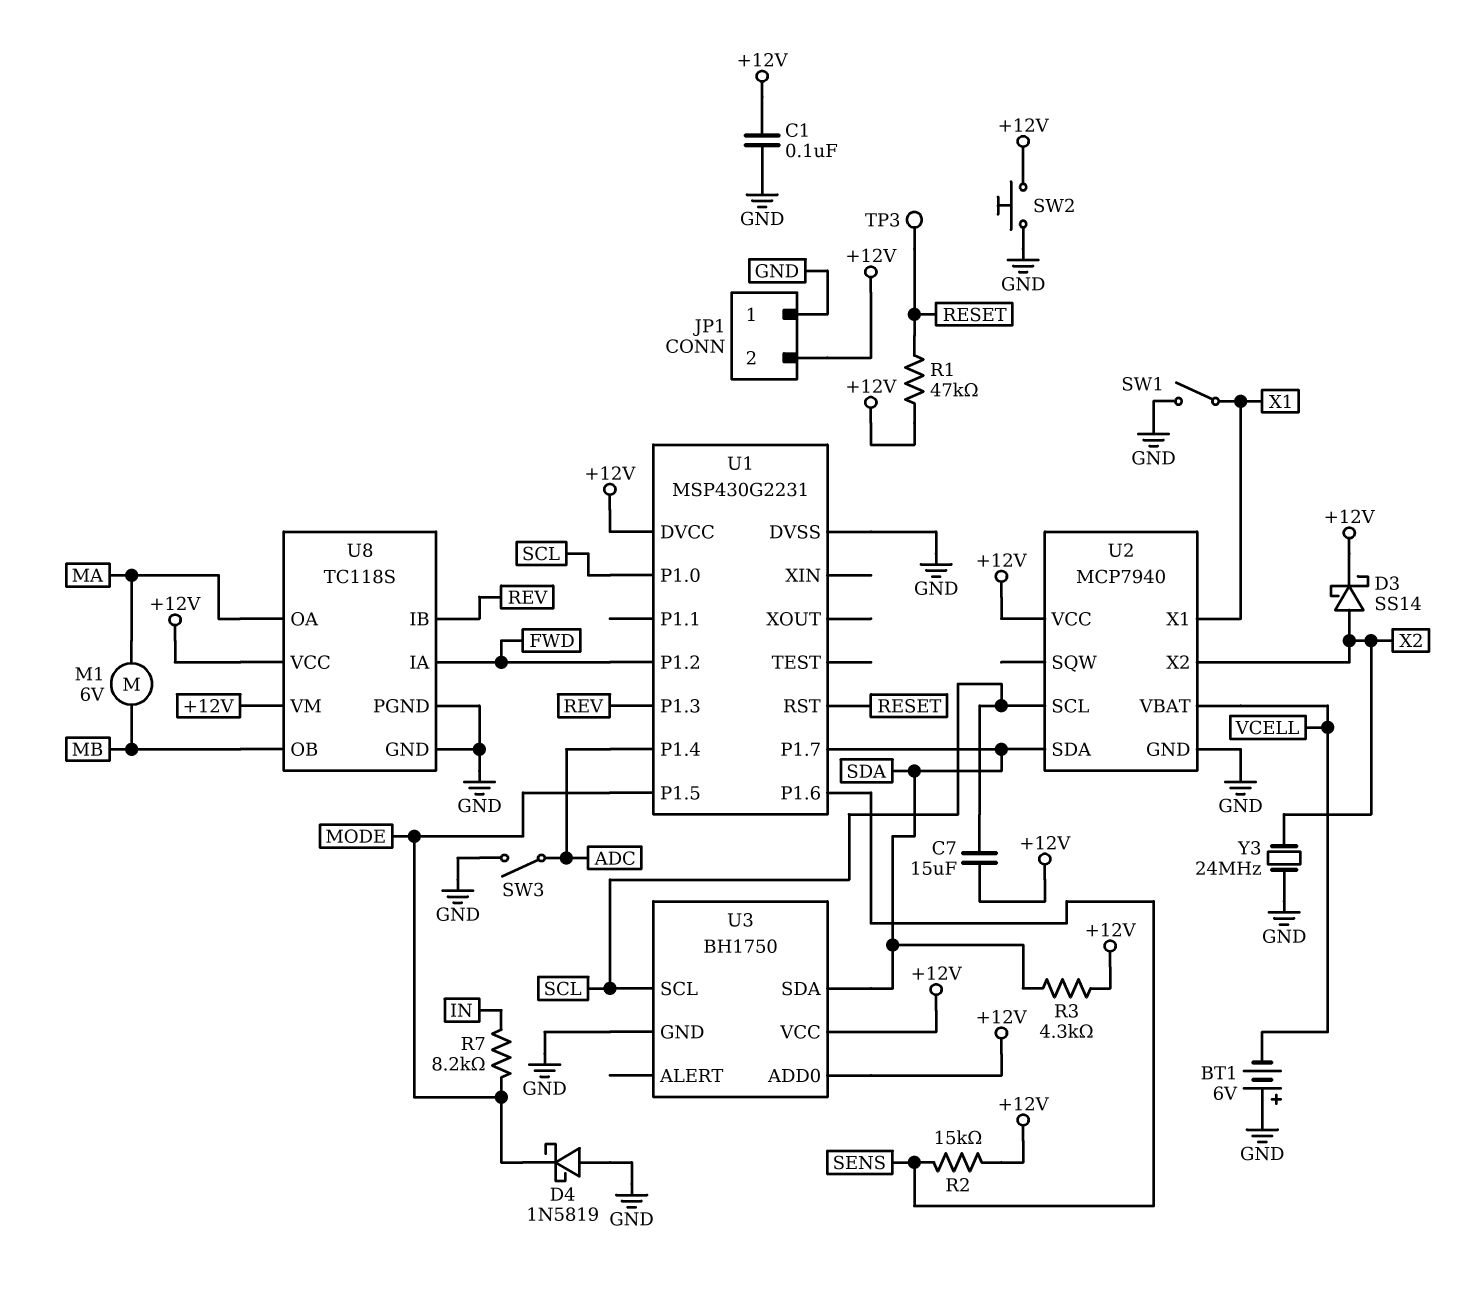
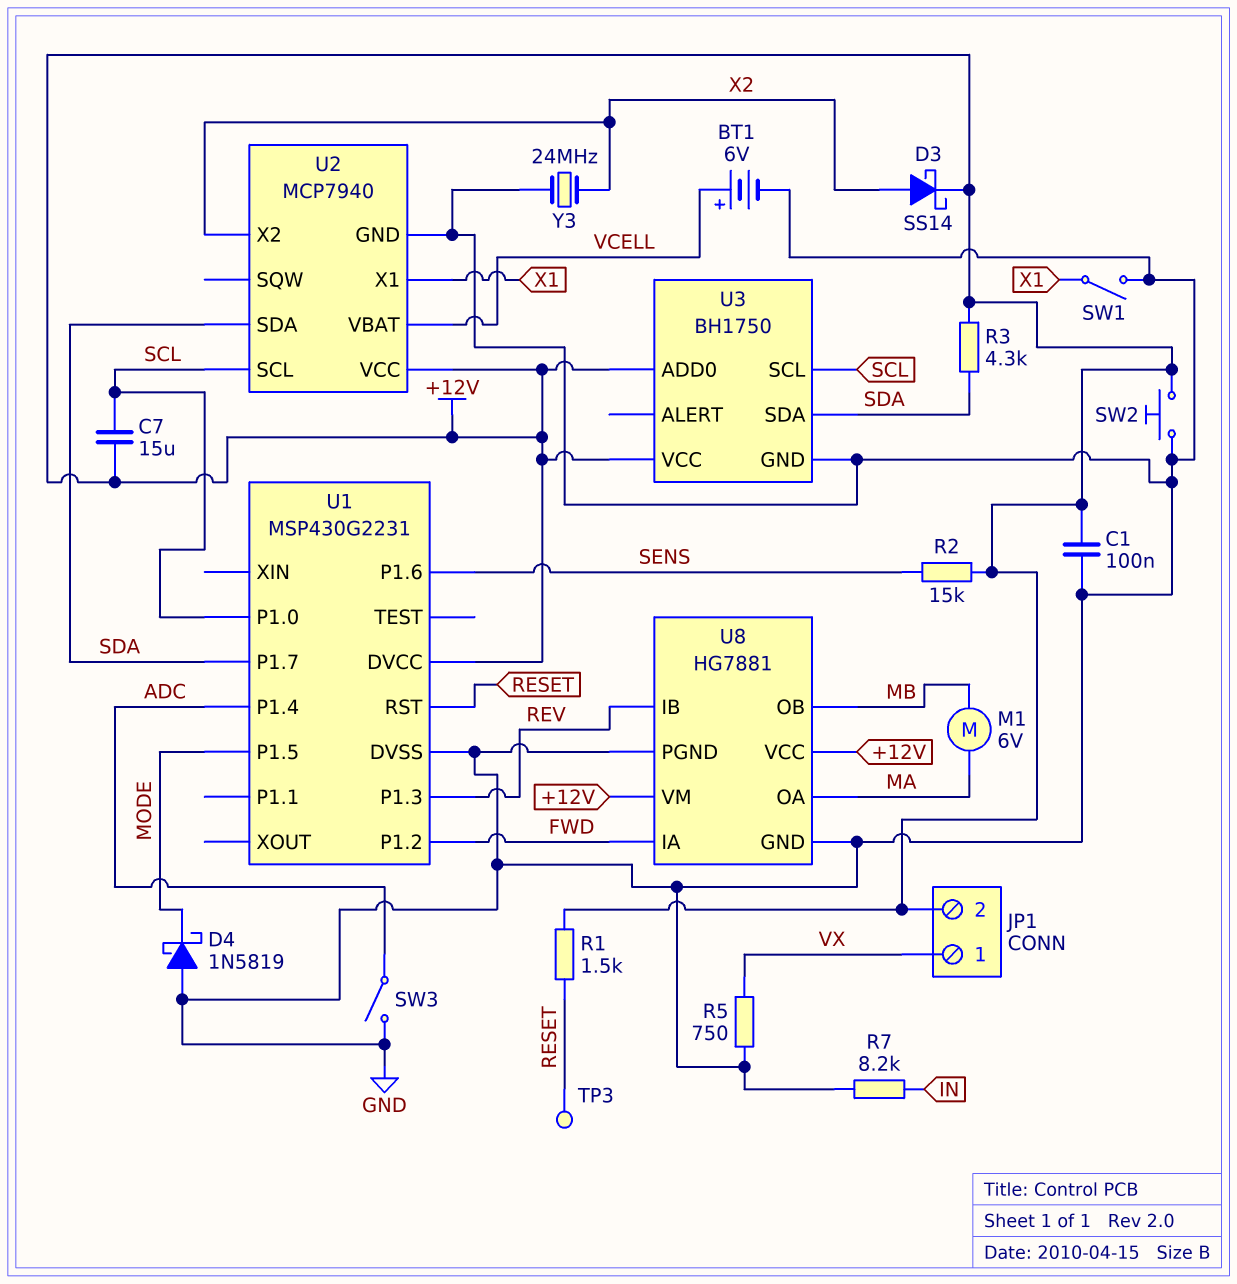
BT1: 6V (plus GND, minus VCELL) -> 6V (plus VCELL, minus GND)
JP1 pin 1: GND -> VX
R1: 47k (+12V, RESET) -> 1.5k (+12V, RESET)
R5: none -> 750 (GND, VX)
R7: 8.2k (IN, MODE) -> 8.2k (GND, IN)
U8: TC118S -> HG7881

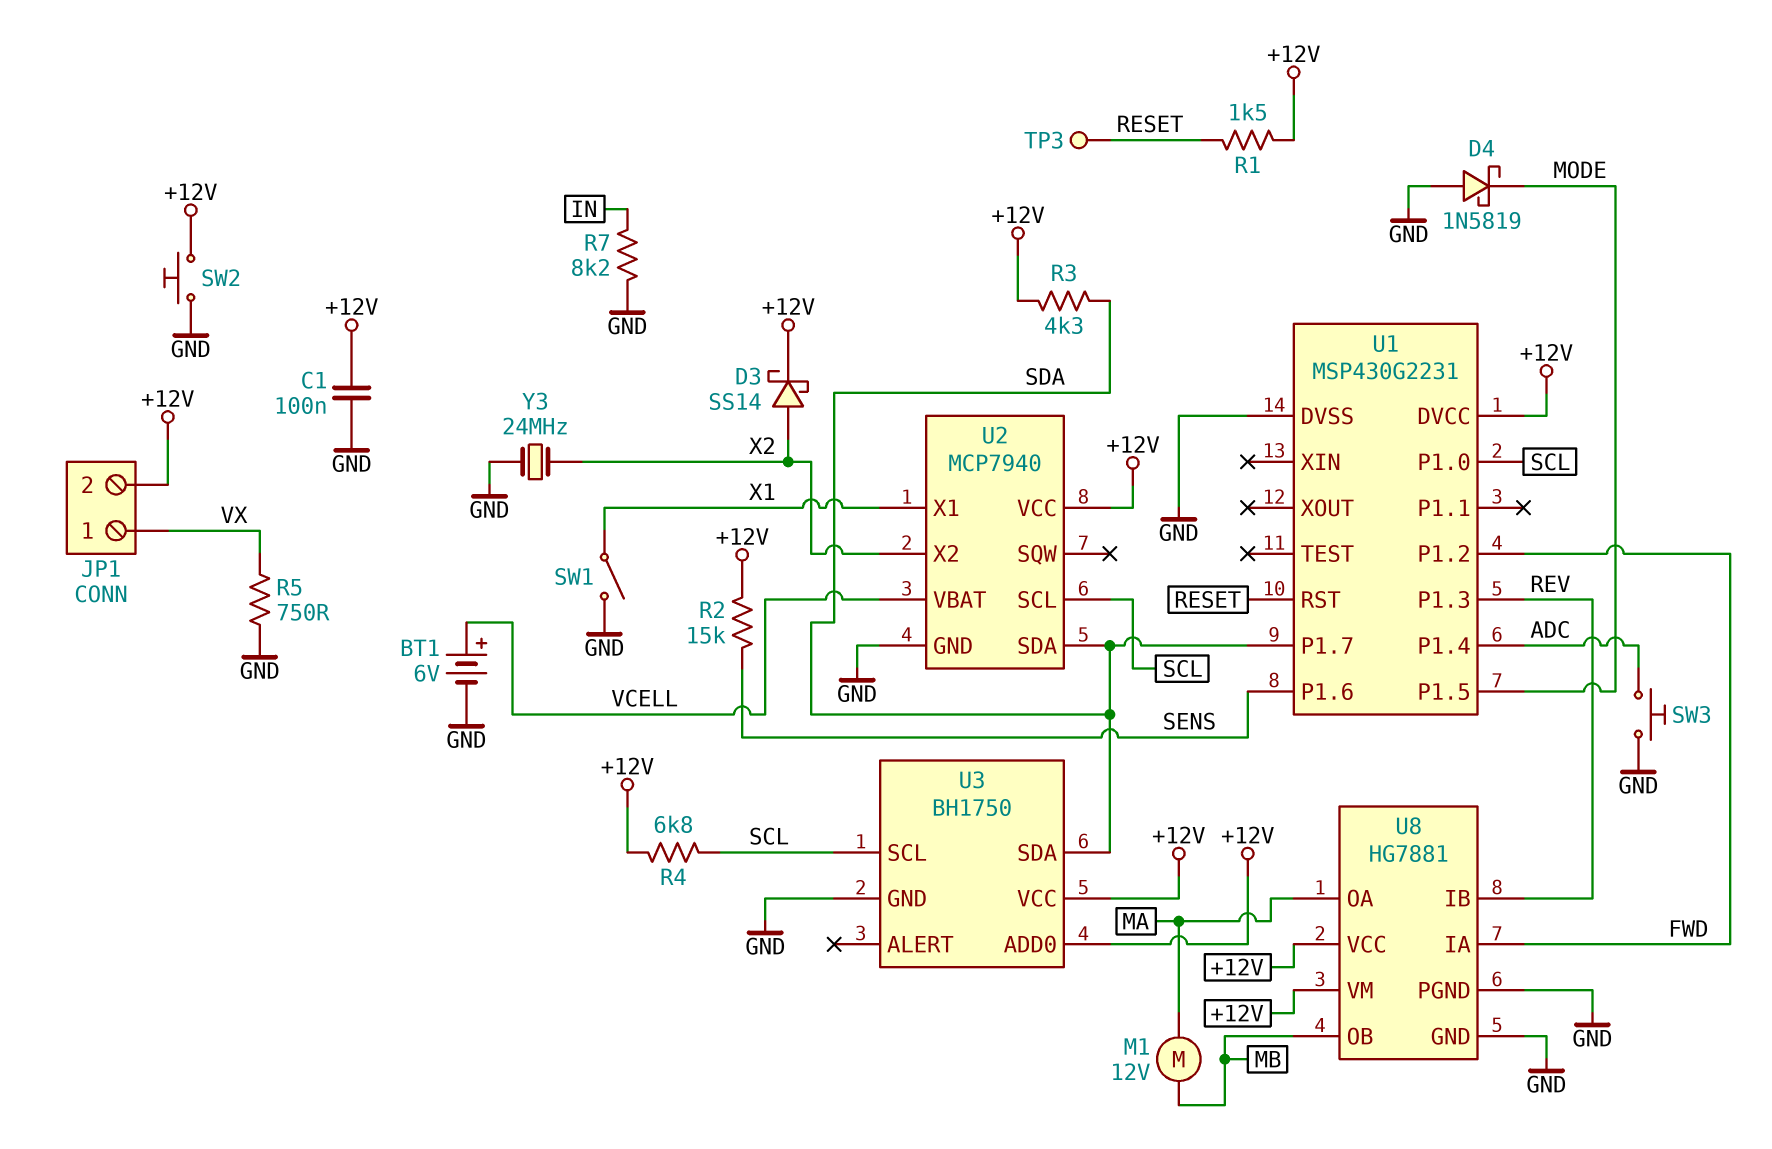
C7: 15uF (+12V, SCL) -> none
M1: motor 6V (MA, MB) -> motor 12V (MA, MB)
R4: none -> 6.8k (+12V, SCL)
SW3: switch (ADC, GND) -> button (ADC, GND)

